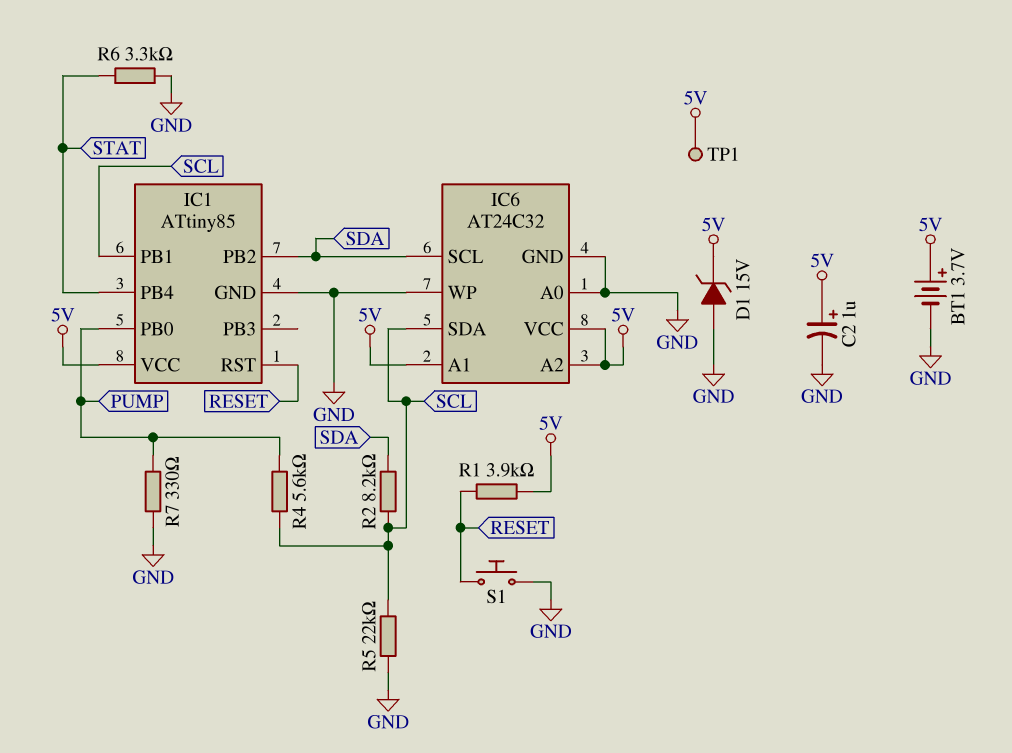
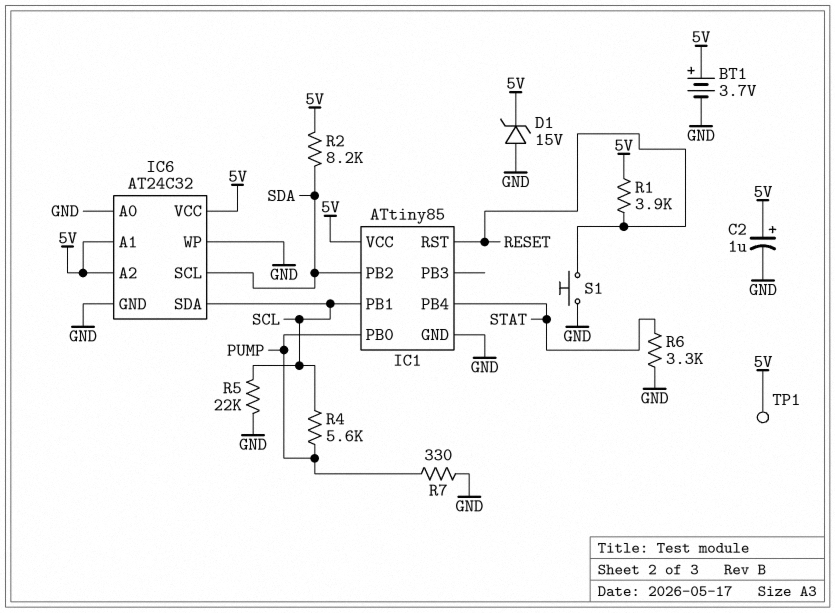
R2: 8.2k (SCL, SDA) -> 8.2k (5V, SDA)

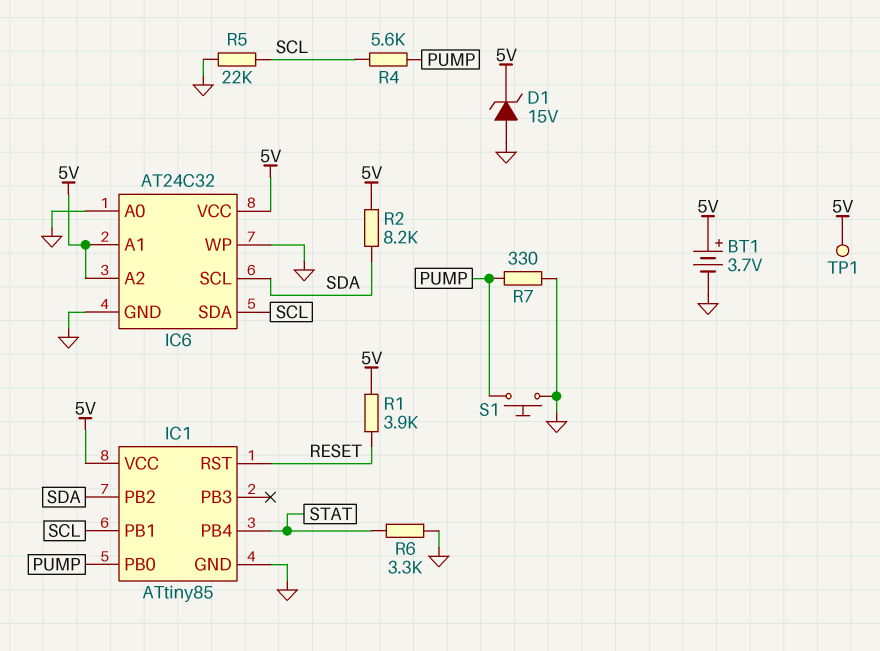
C2: 1uF (plus 5V, minus GND) -> none
S1: button (GND, RESET) -> button (GND, PUMP)

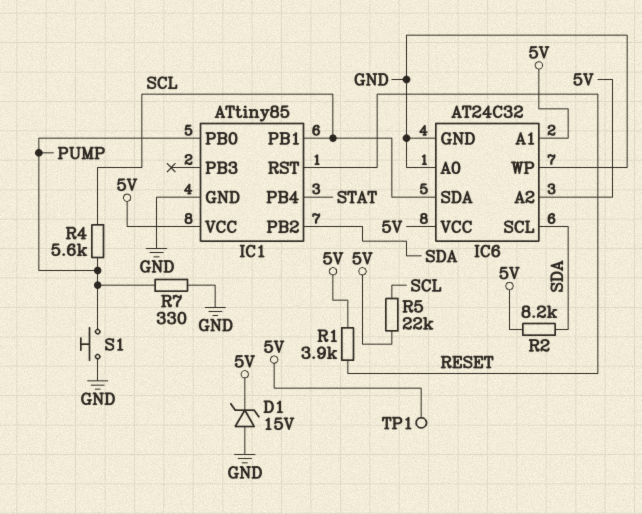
BT1: 3.7V (plus 5V, minus GND) -> none
R5: 22k (GND, SCL) -> 22k (5V, SCL)
R6: 3.3k (GND, STAT) -> none

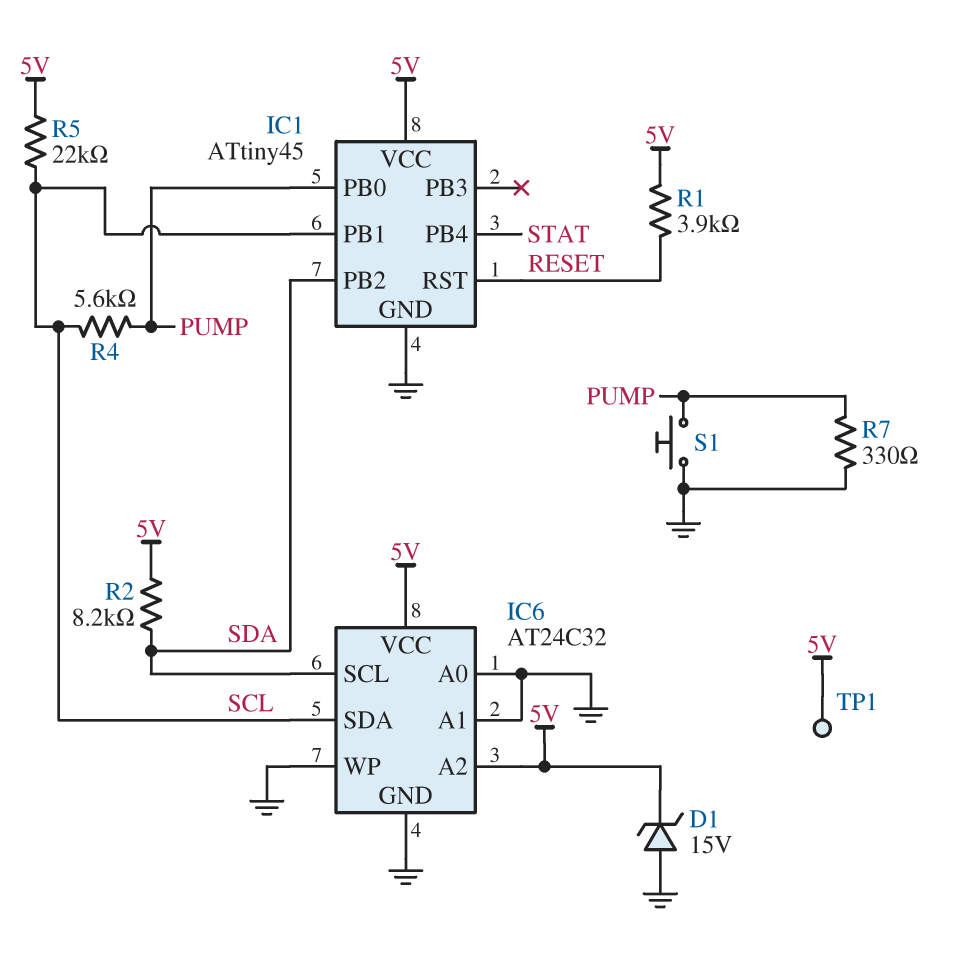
IC1: ATtiny85 -> ATtiny45
IC6 pin A1: 5V -> GND

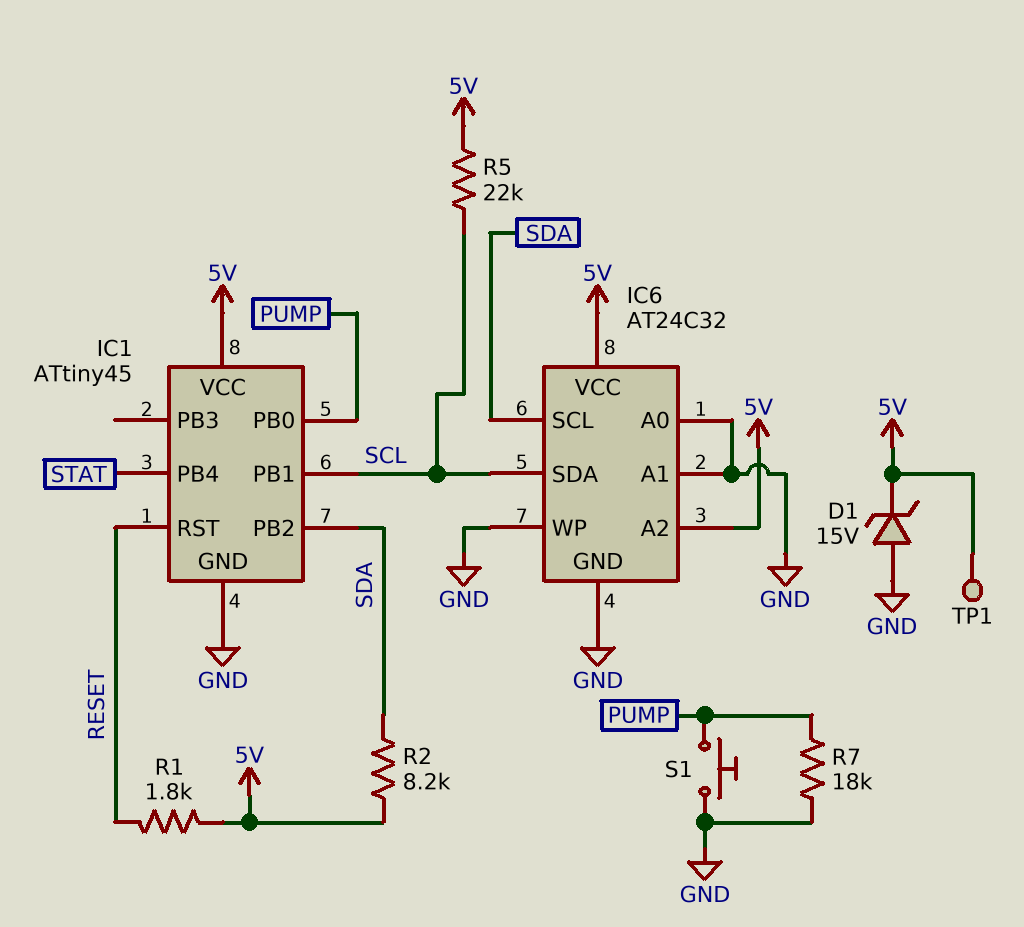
R1: 3.9k (5V, RESET) -> 1.8k (5V, RESET)
R4: 5.6k (PUMP, SCL) -> none
R7: 330 (GND, PUMP) -> 18k (GND, PUMP)

